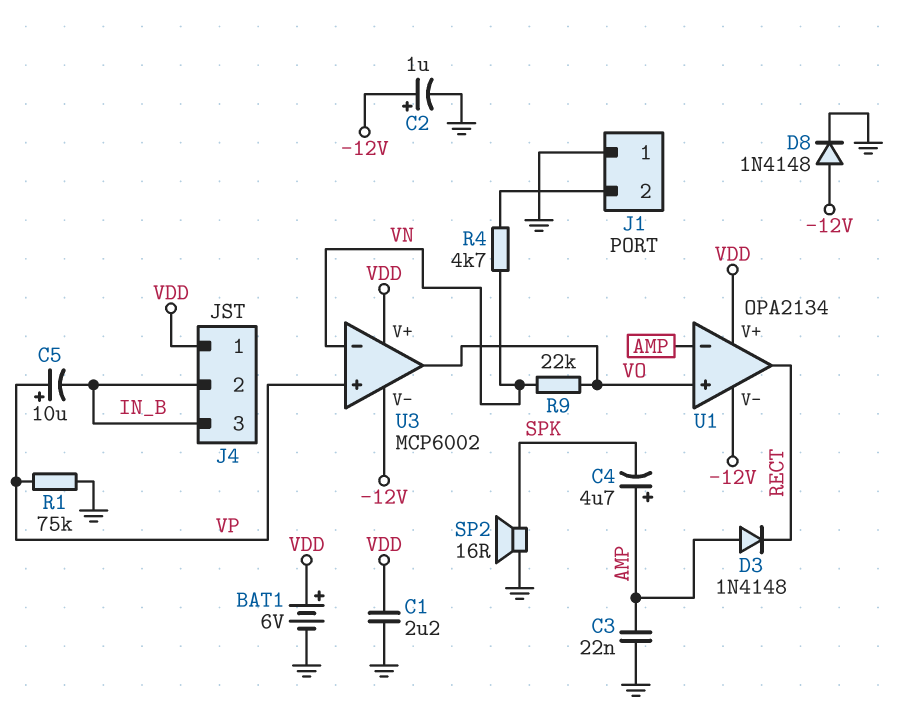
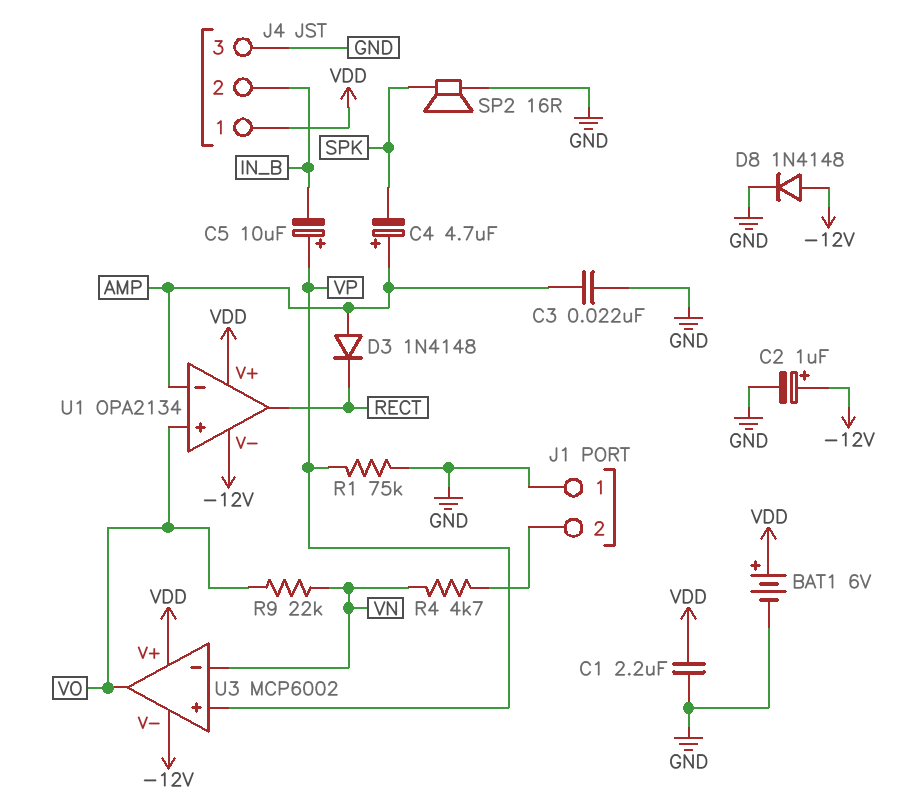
J4 pin 3: IN_B -> GND

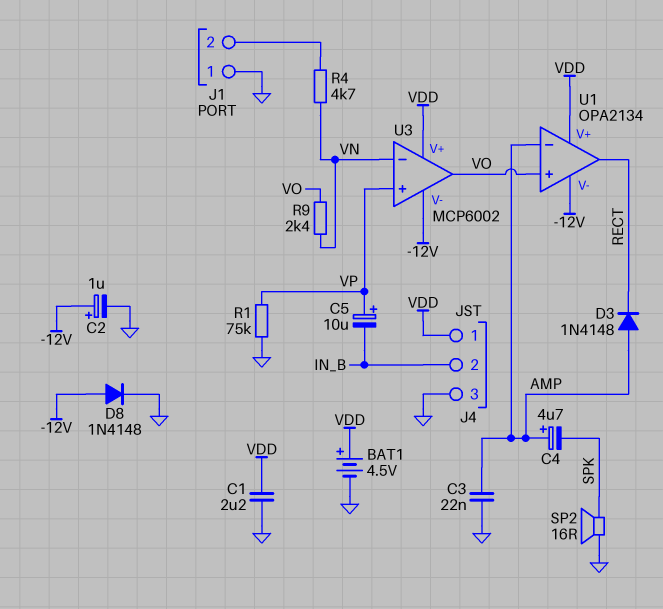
BAT1: 6V (plus VDD, minus GND) -> 4.5V (plus VDD, minus GND)
R9: 22k (VN, VO) -> 2.4k (VN, VO)

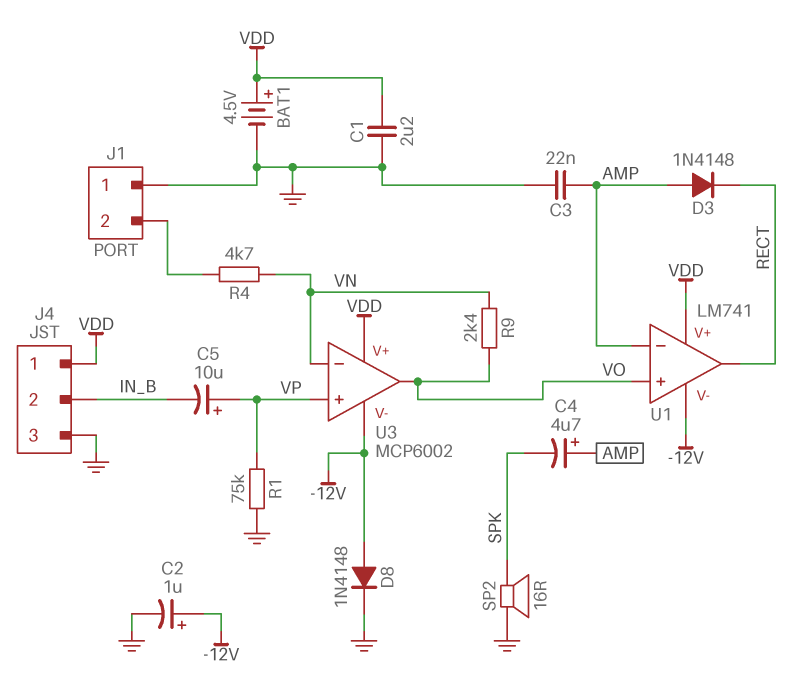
U1: OPA2134 -> LM741

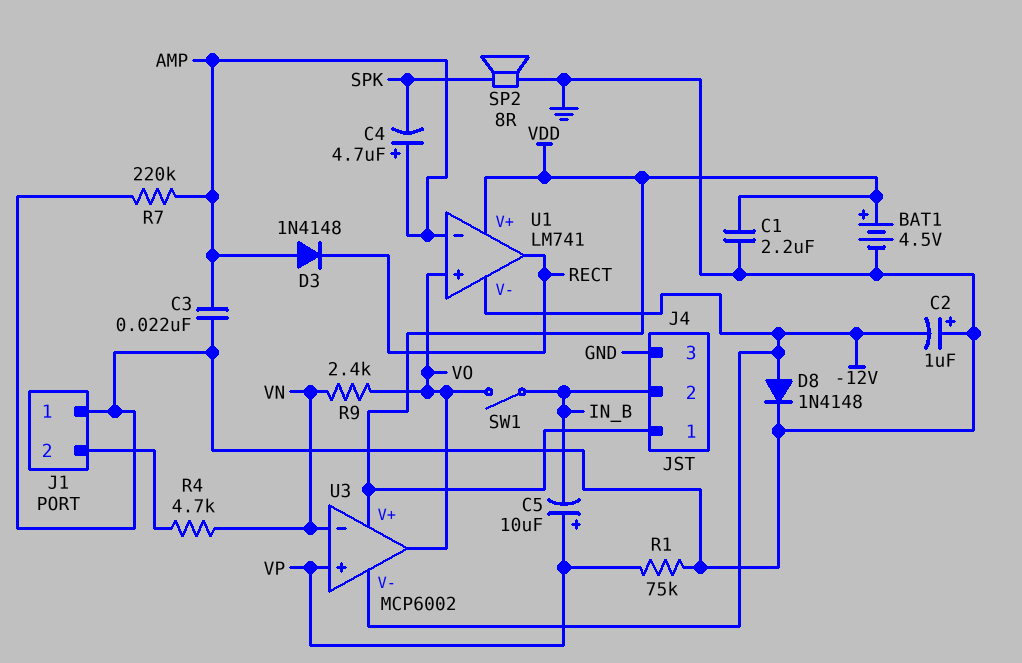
C2: 1uF (plus -12V, minus GND) -> 1uF (plus GND, minus -12V)
R7: none -> 220k (AMP, GND)
SP2: speaker 16R (GND, SPK) -> speaker 8R (GND, SPK)
SW1: none -> switch (IN_B, VO)

